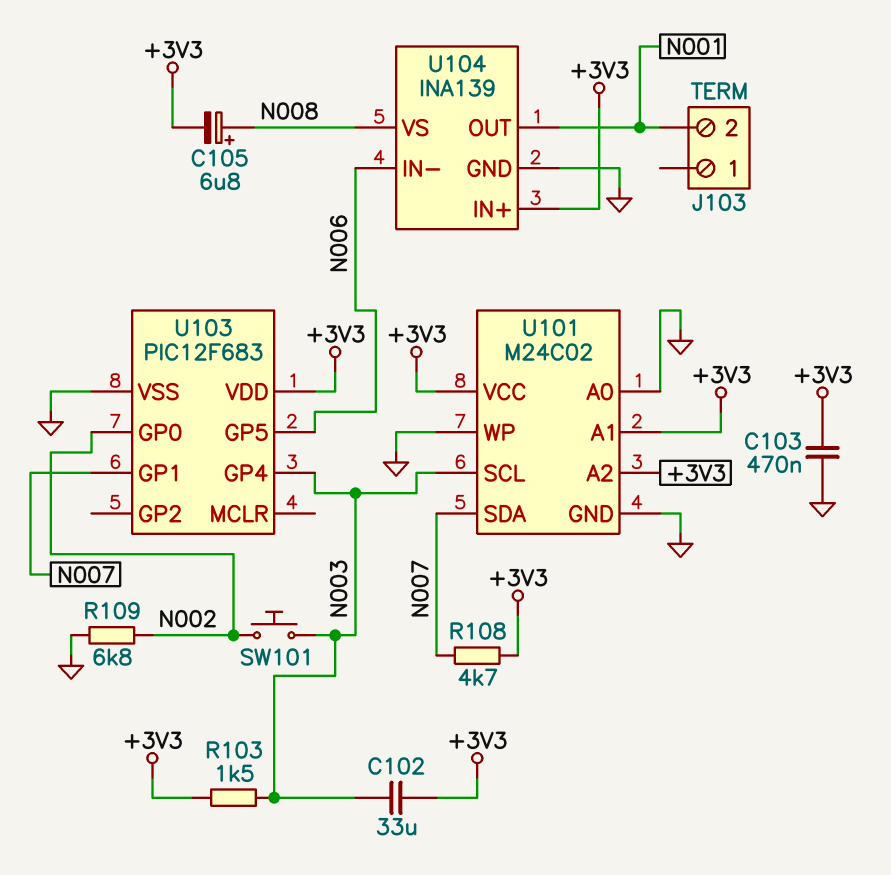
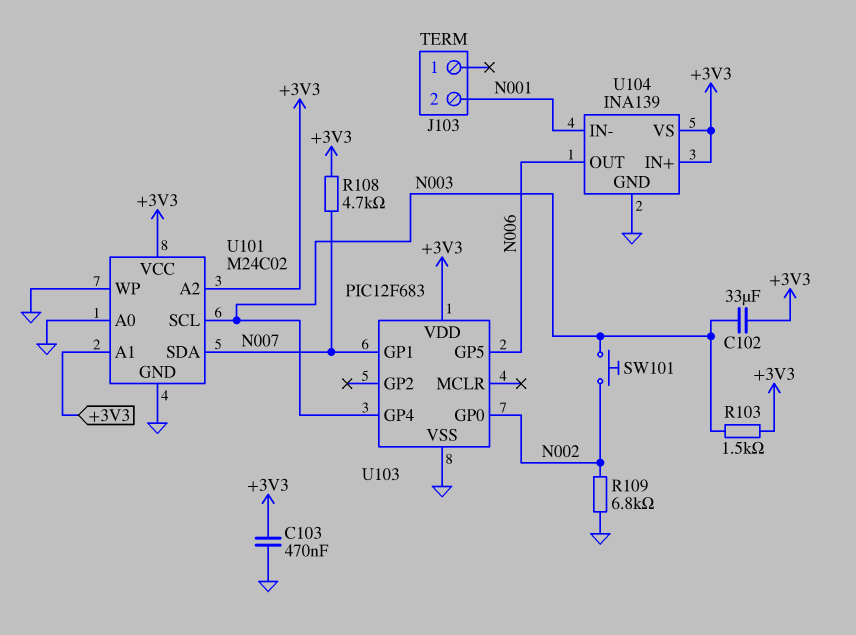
C105: 6.8uF (plus N008, minus +3V3) -> none
U104 pin IN-: N006 -> N001
U104 pin OUT: N001 -> N006
U104 pin VS: N008 -> +3V3

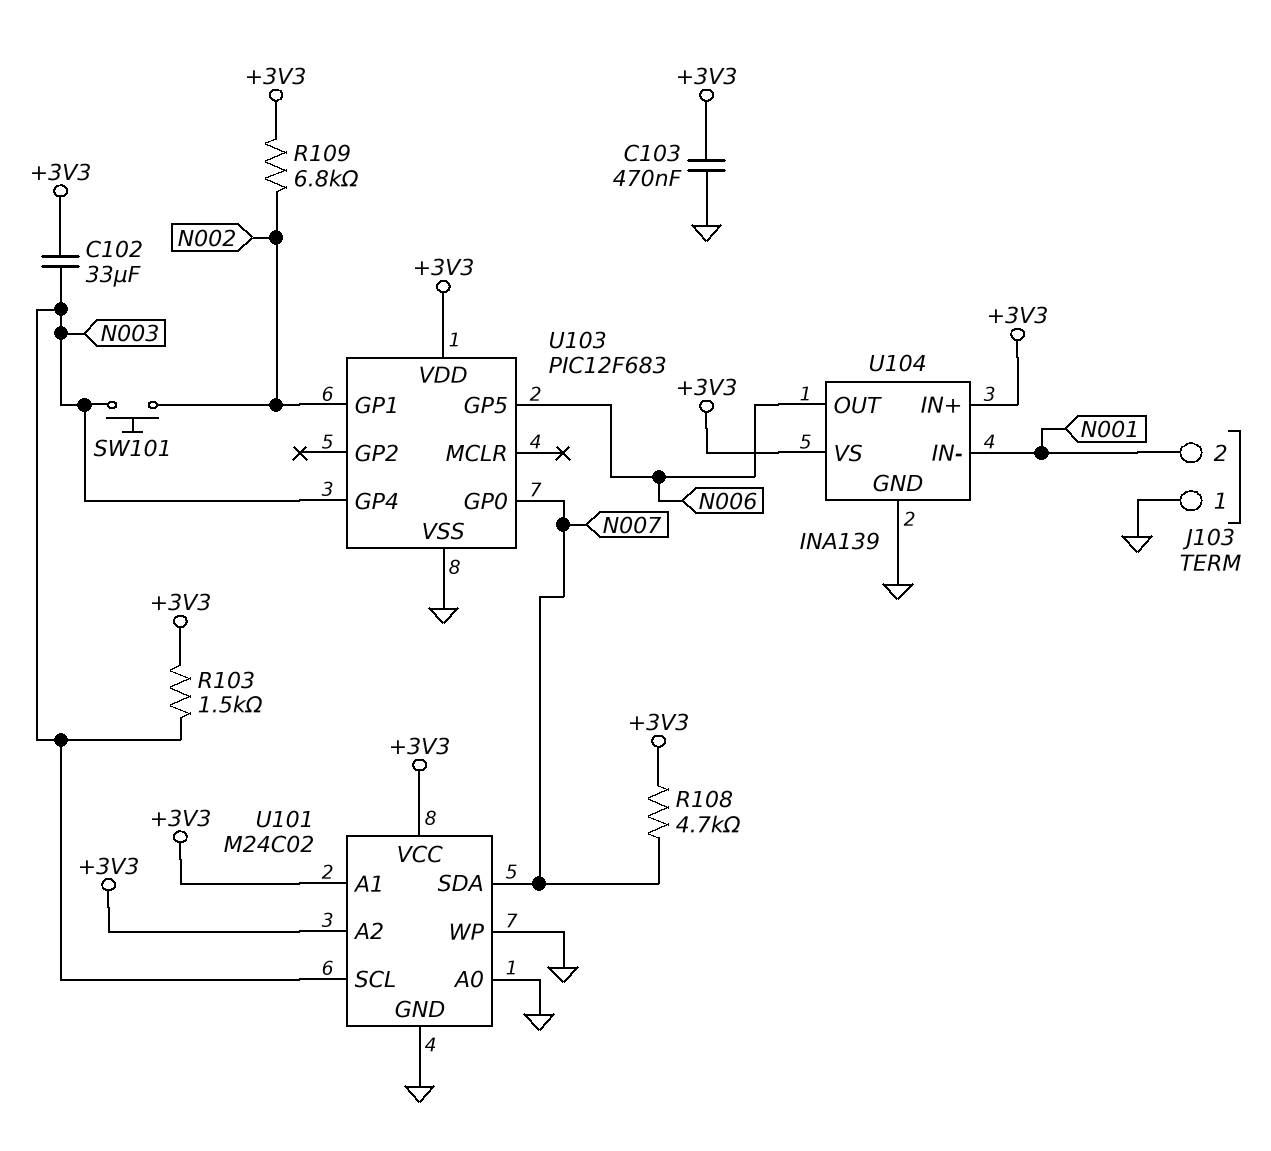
J103 pin 1: none -> GND
R109: 6.8k (GND, N002) -> 6.8k (+3V3, N002)
U103 pin GP0: N002 -> N007
U103 pin GP1: N007 -> N002

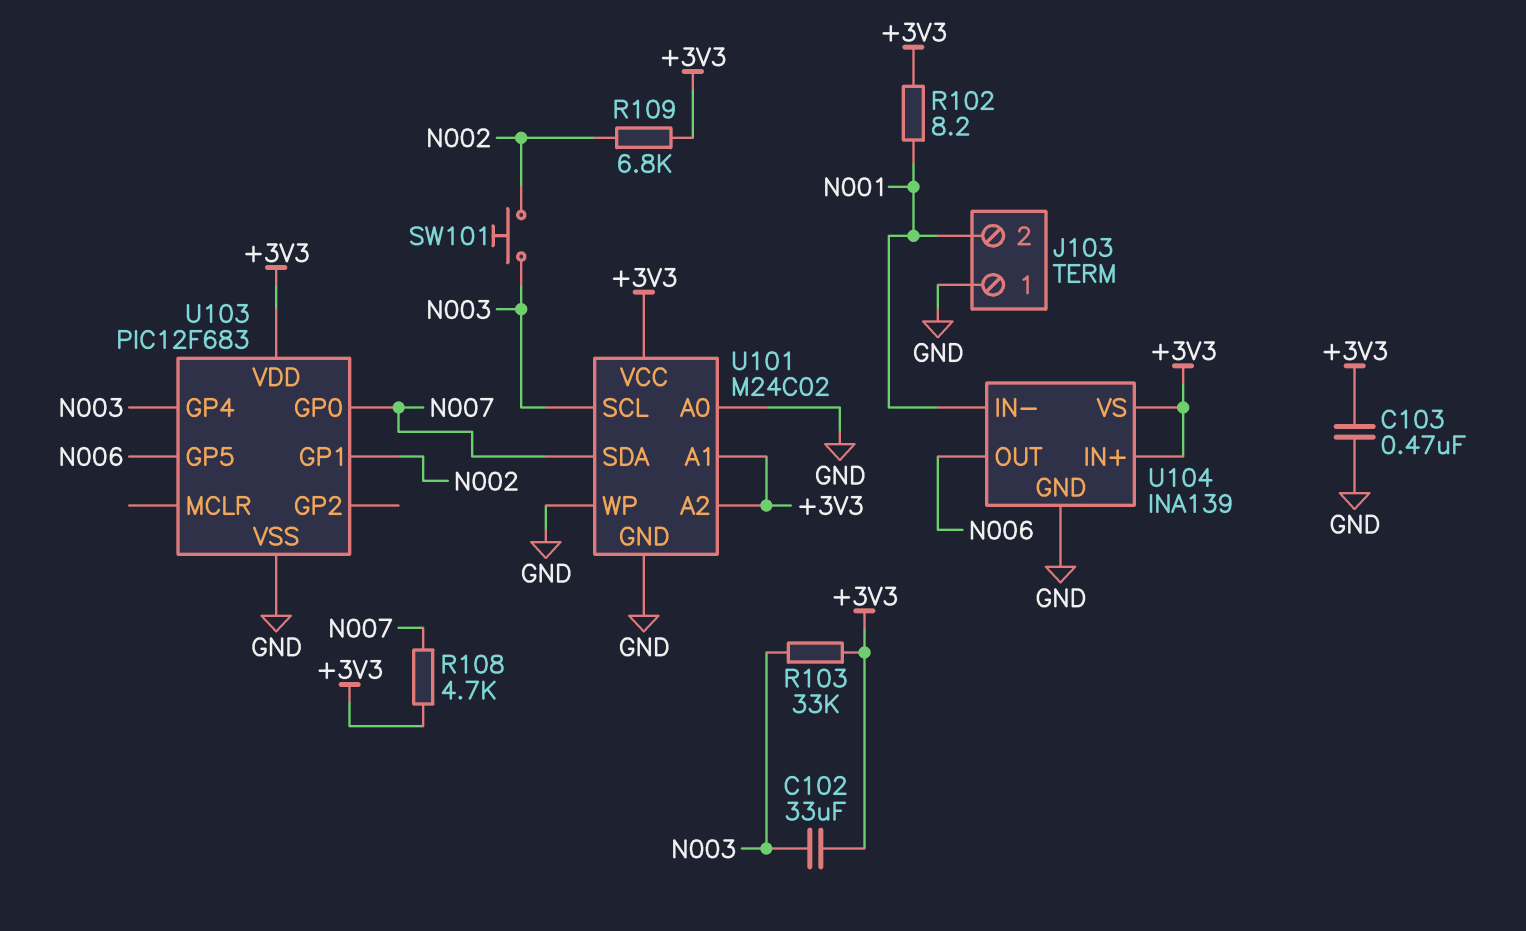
R102: none -> 8.2 (+3V3, N001)
R103: 1.5k (+3V3, N003) -> 33k (+3V3, N003)

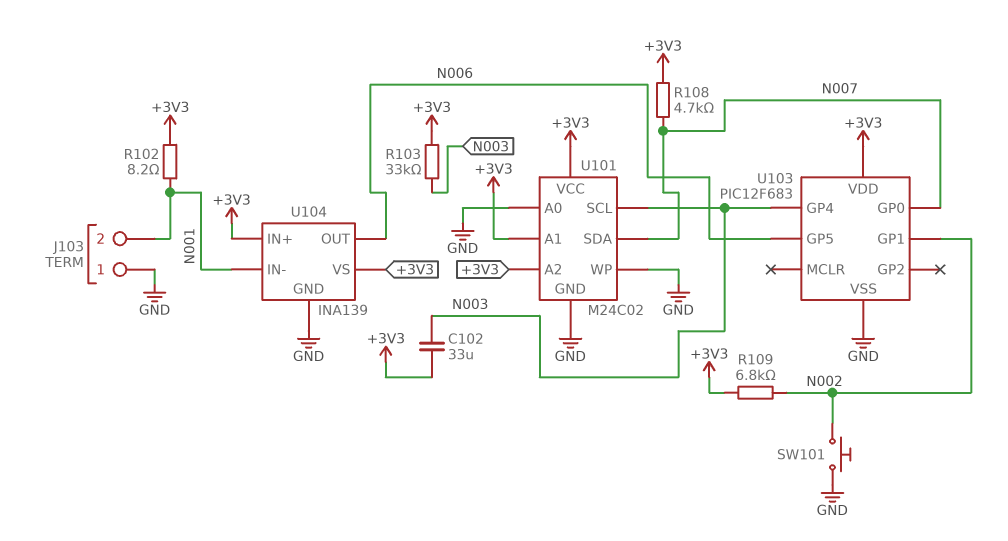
C103: 470nF (+3V3, GND) -> none
SW101: button (N002, N003) -> button (GND, N002)

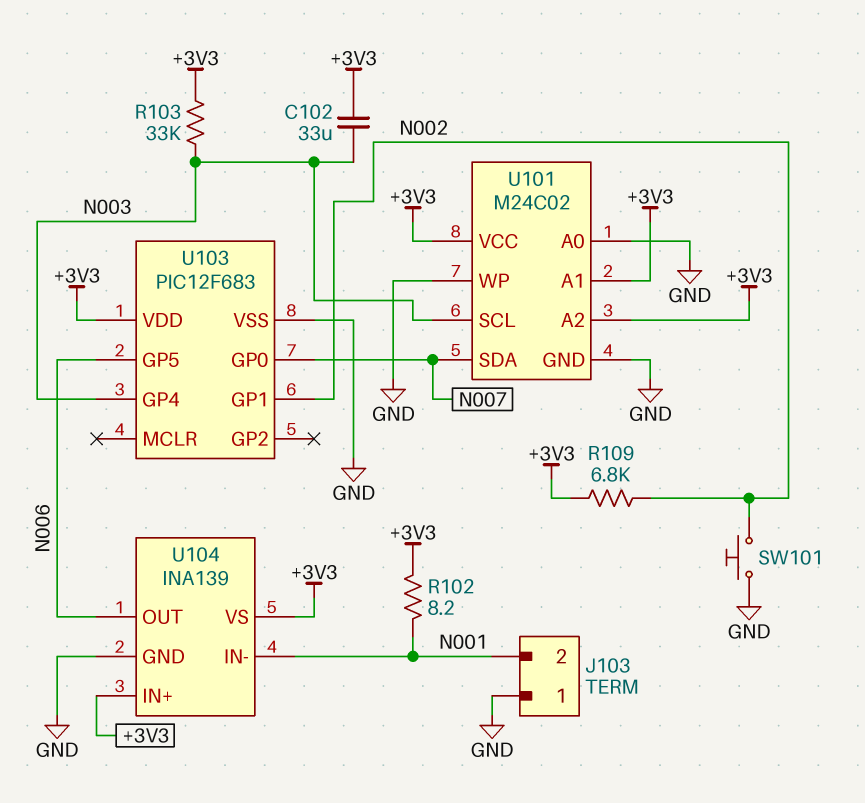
R108: 4.7k (+3V3, N007) -> none

